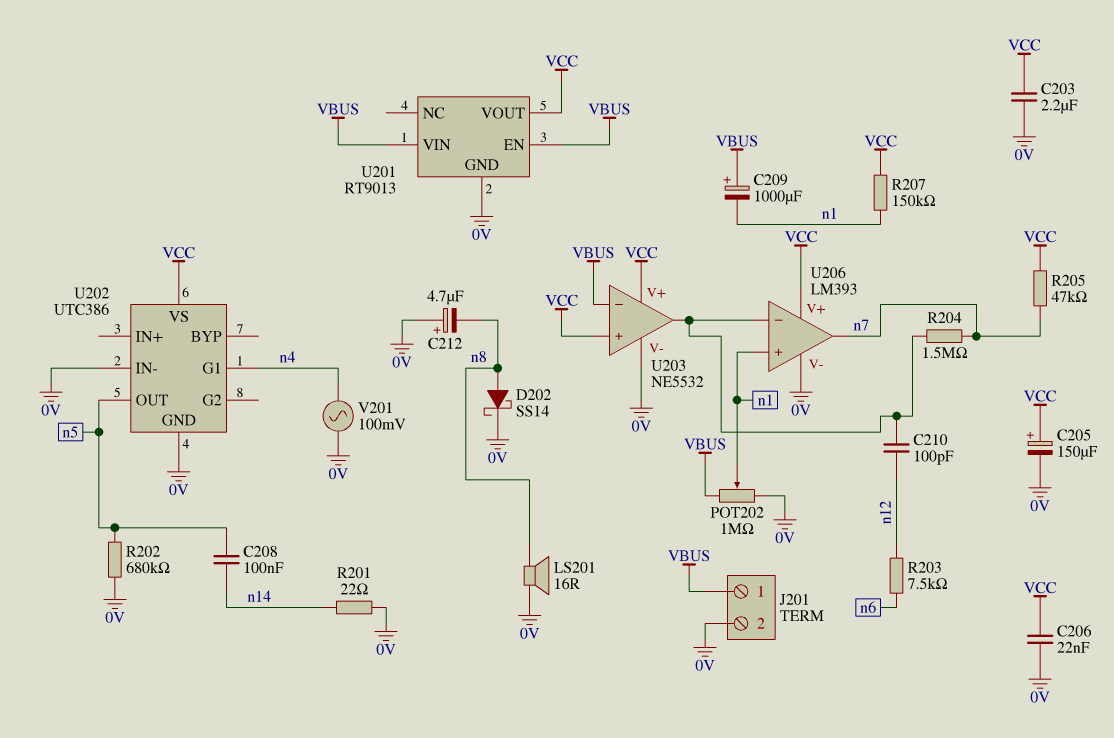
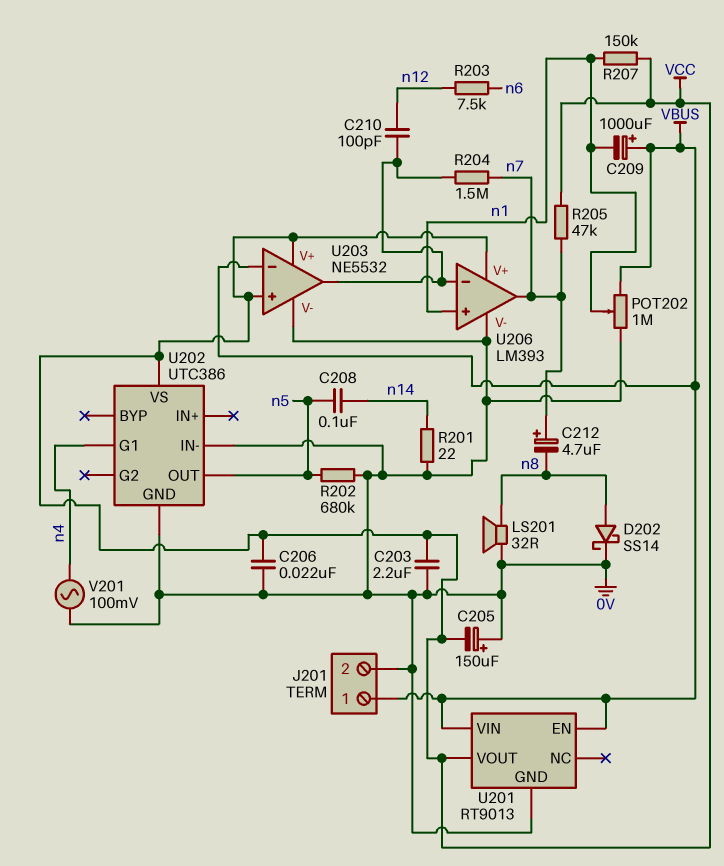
C205: 150uF (plus VCC, minus 0V) -> 150uF (plus 0V, minus VCC)
C212: 4.7uF (plus 0V, minus n8) -> 4.7uF (plus n7, minus n8)
LS201: speaker 16R (0V, n8) -> speaker 32R (0V, n8)

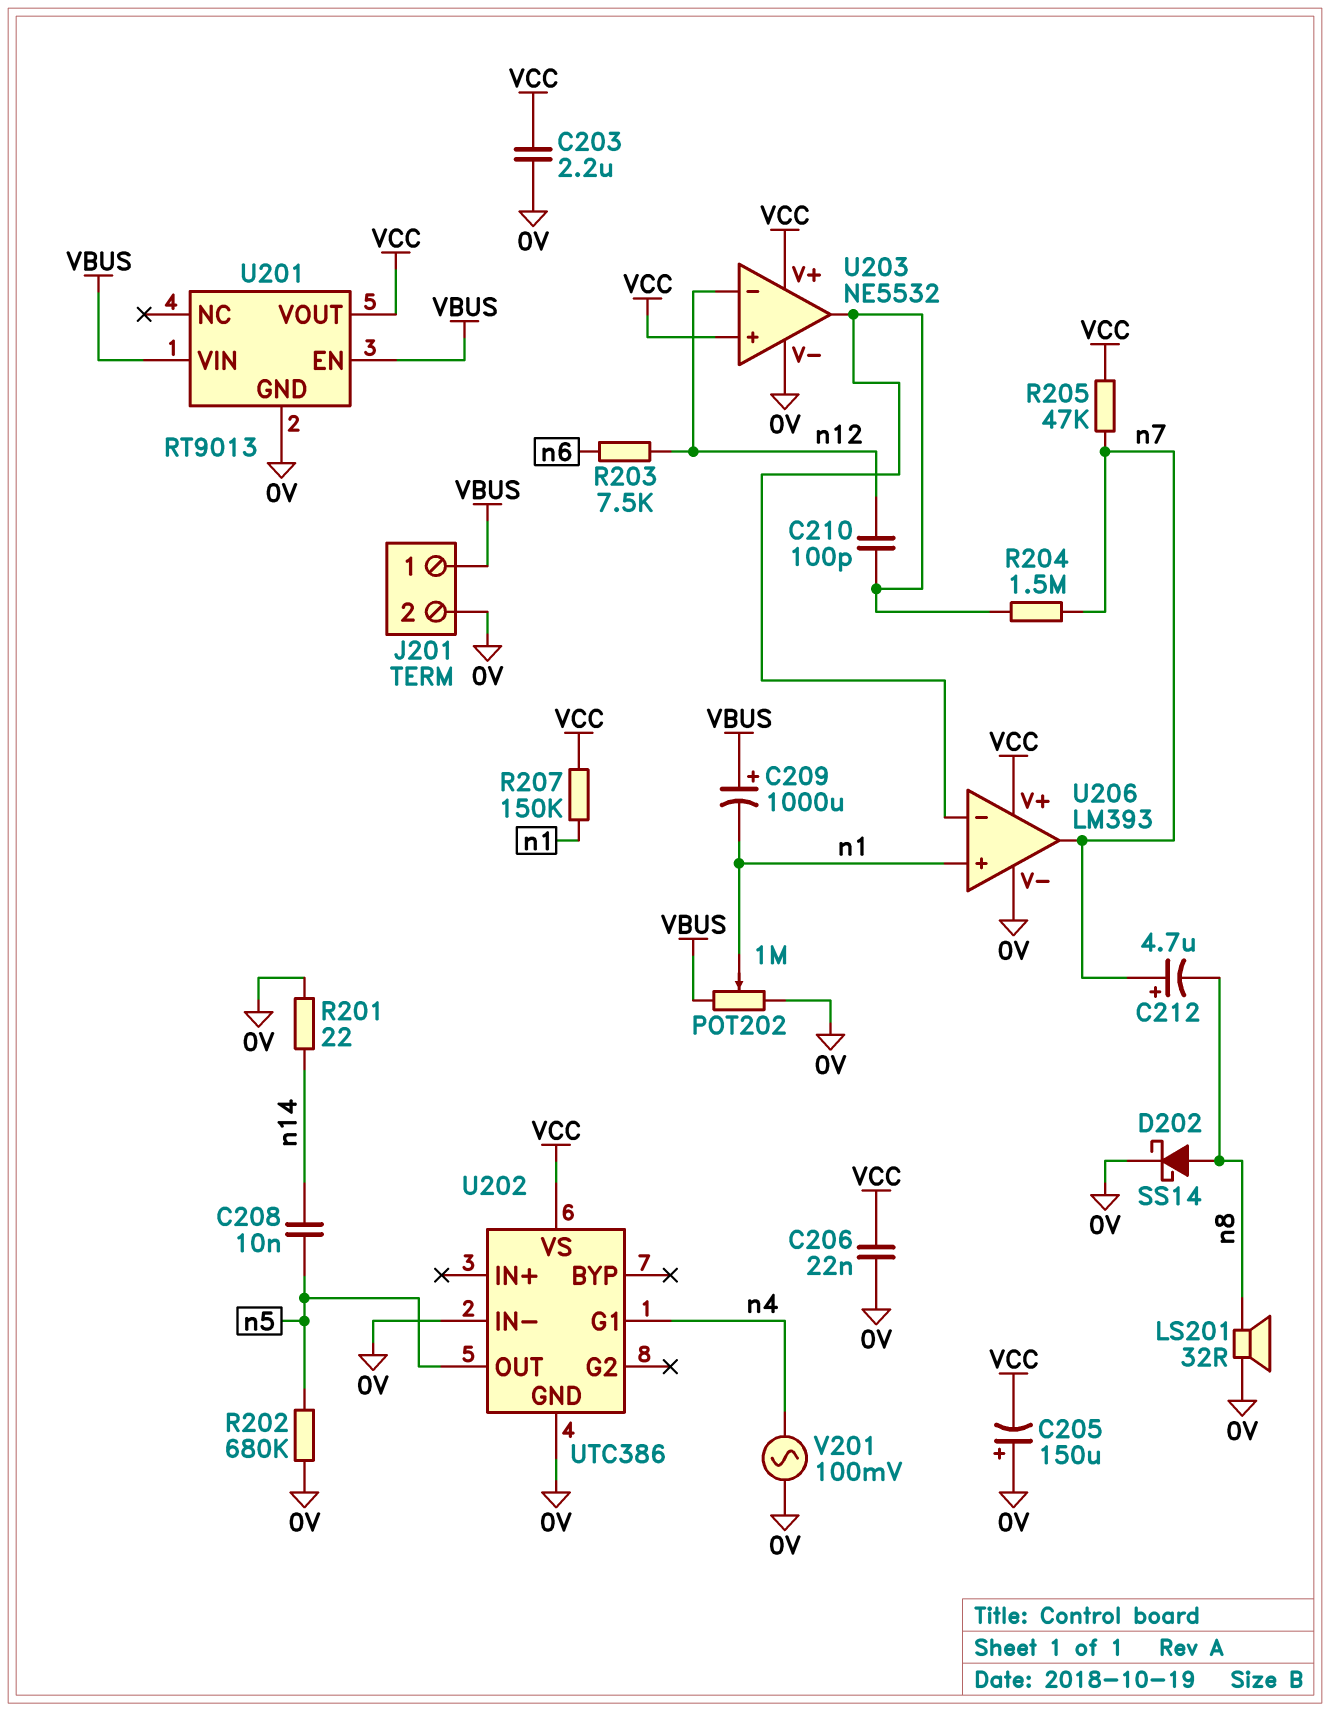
C208: 100nF (n5, n14) -> 10nF (n5, n14)
U203 pin in-: VBUS -> n12

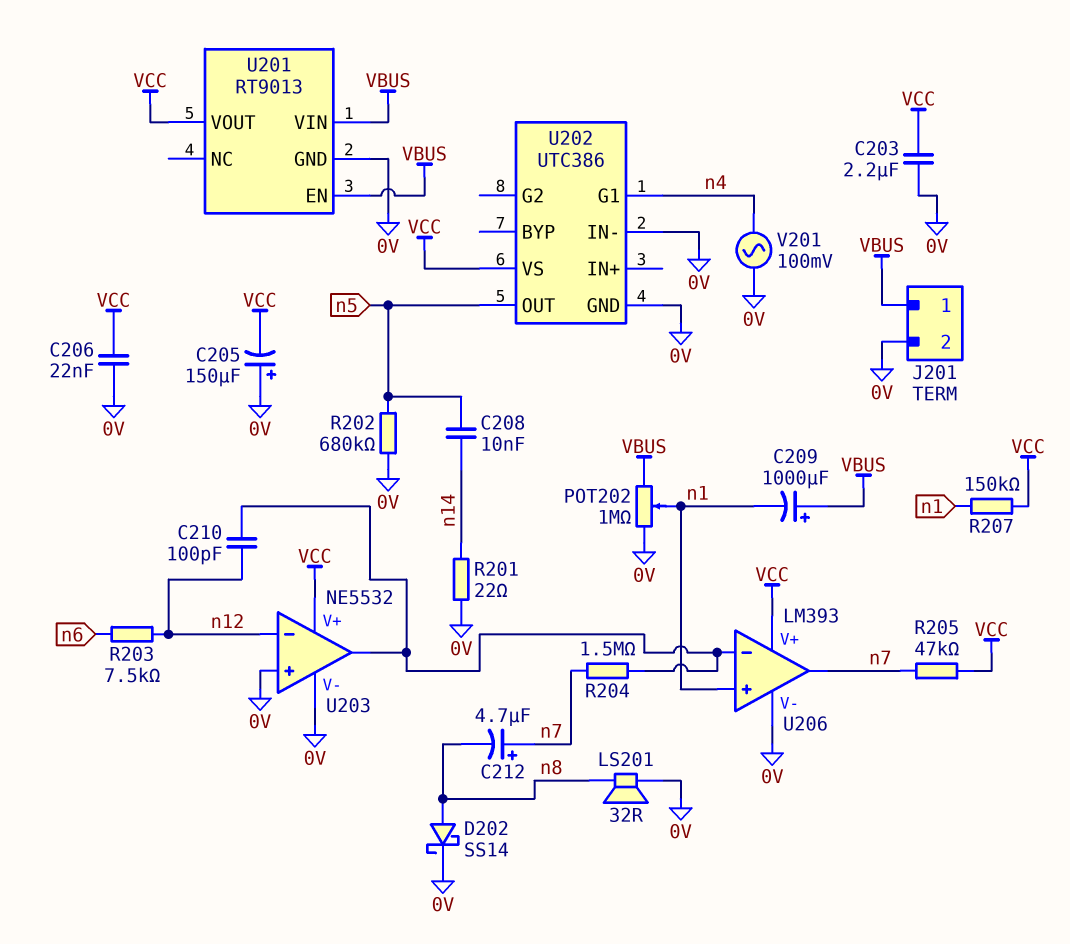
U203 pin in+: VCC -> 0V

